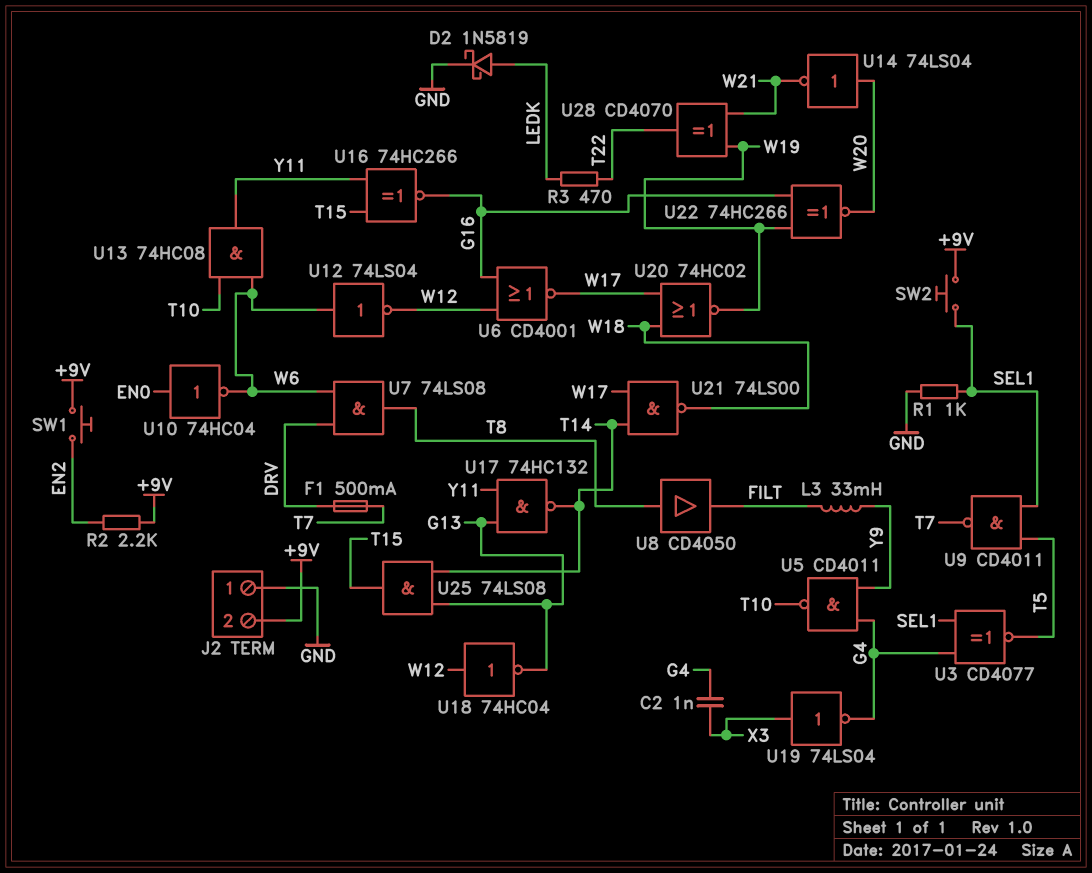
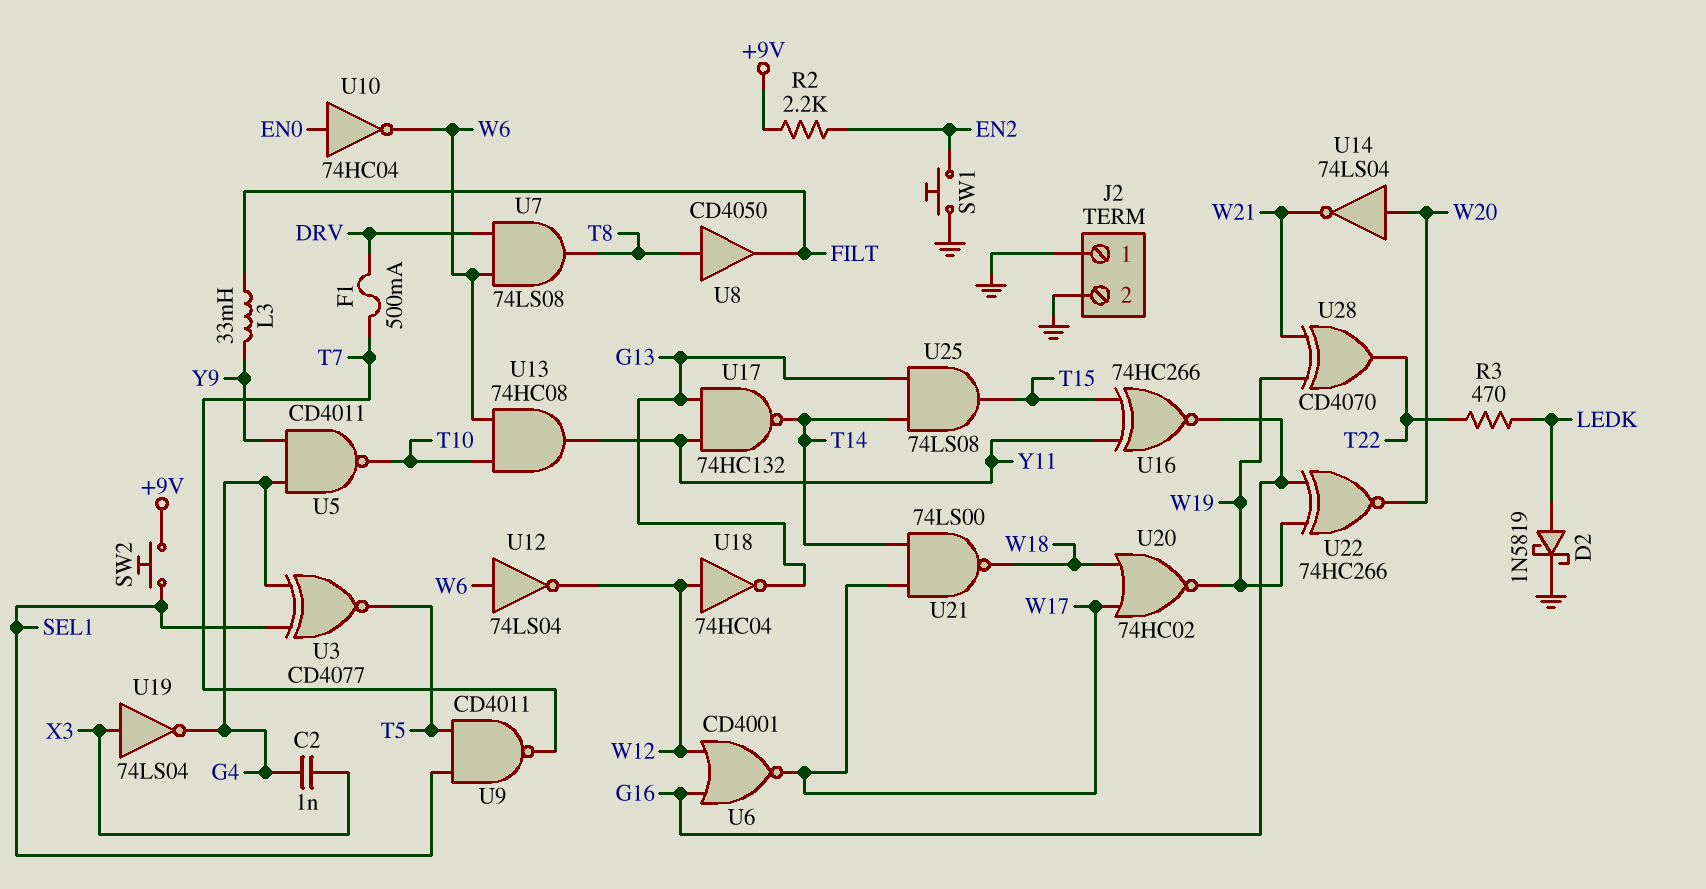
J2 pin 2: +9V -> GND
R1: 1k (GND, SEL1) -> none
SW1: button (+9V, EN2) -> button (EN2, GND)

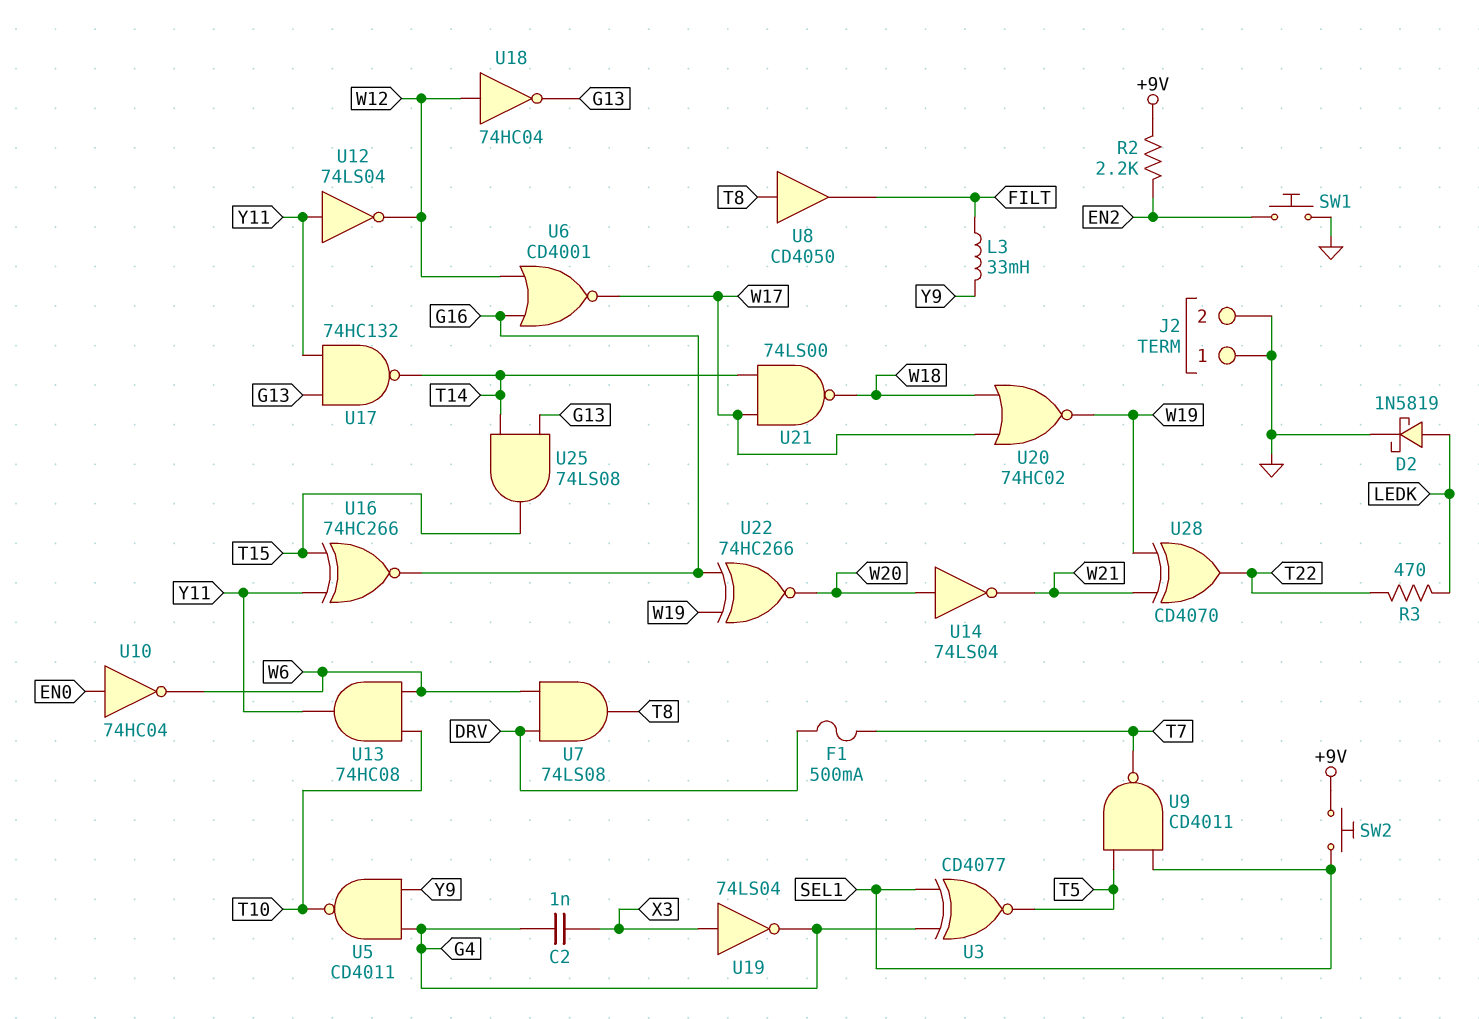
U12: NOT 74LS04 (in W6, out W12) -> NOT 74LS04 (in Y11, out W12)

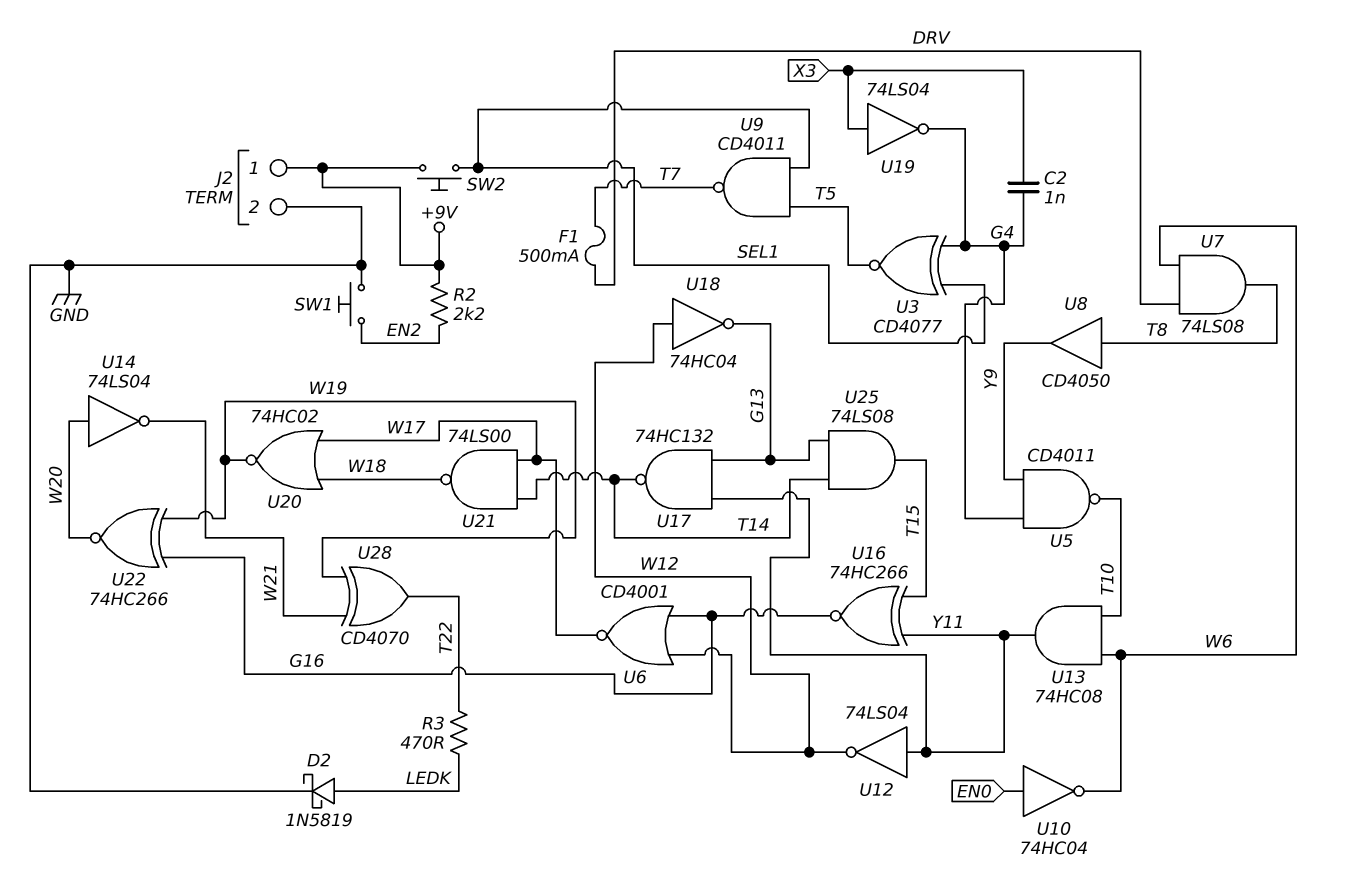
J2 pin 1: GND -> +9V
L3: 33mH (FILT, Y9) -> none
U8: buffer CD4050 (in T8, out FILT) -> buffer CD4050 (in T8, out Y9)

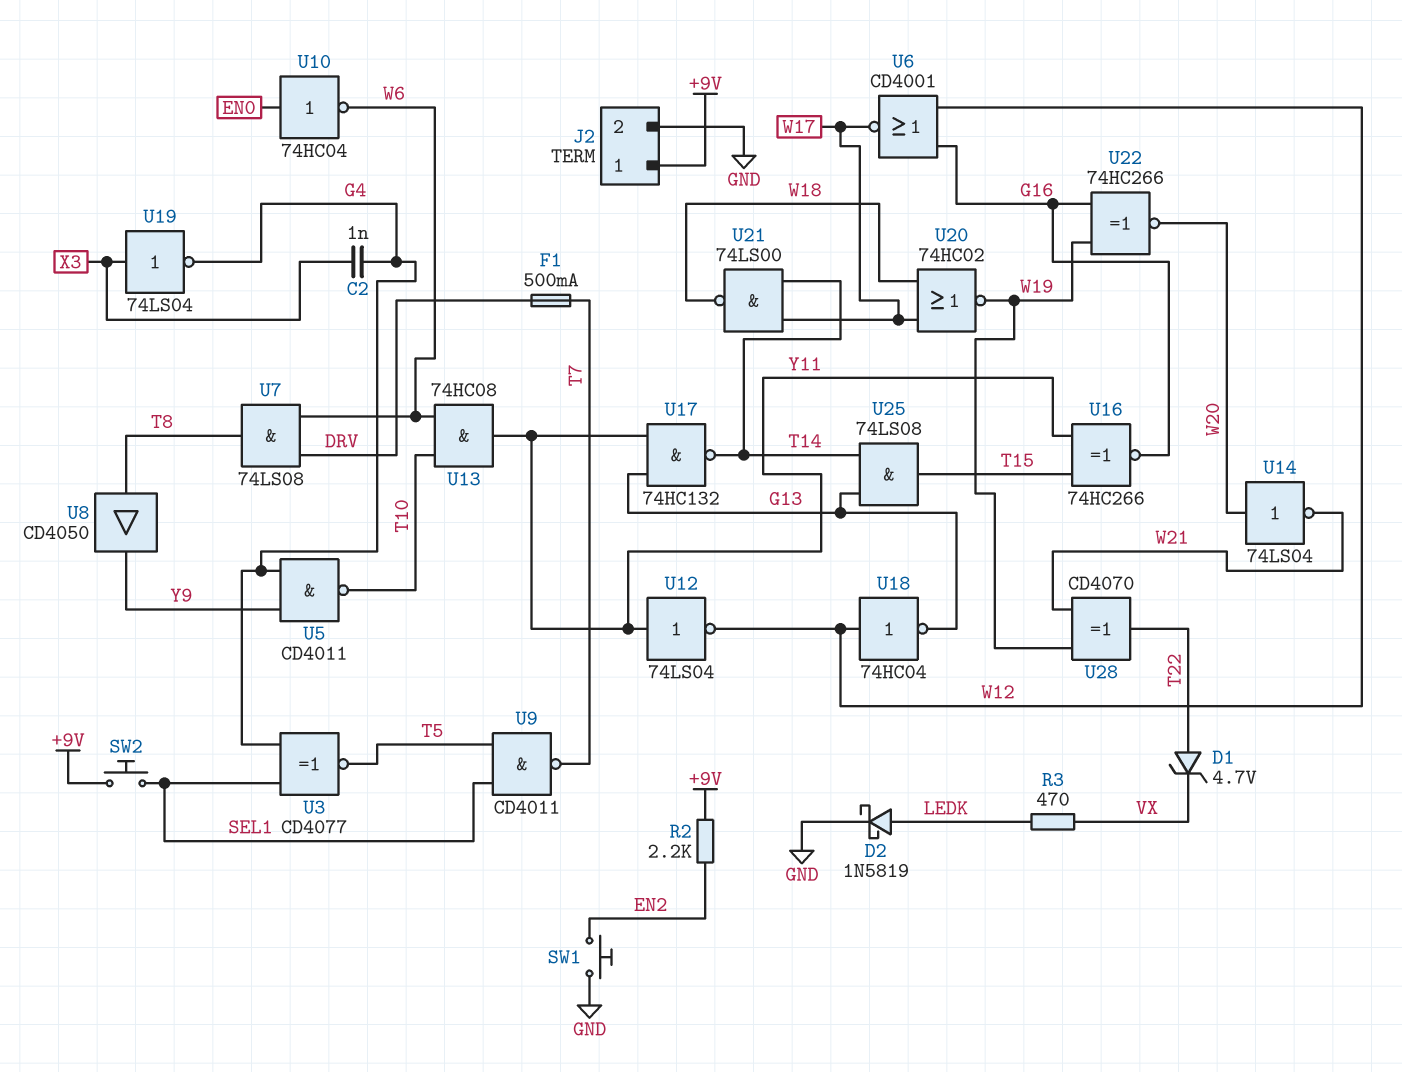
D1: none -> zener 4.7V (A T22, K VX)
R3: 470 (LEDK, T22) -> 470 (LEDK, VX)

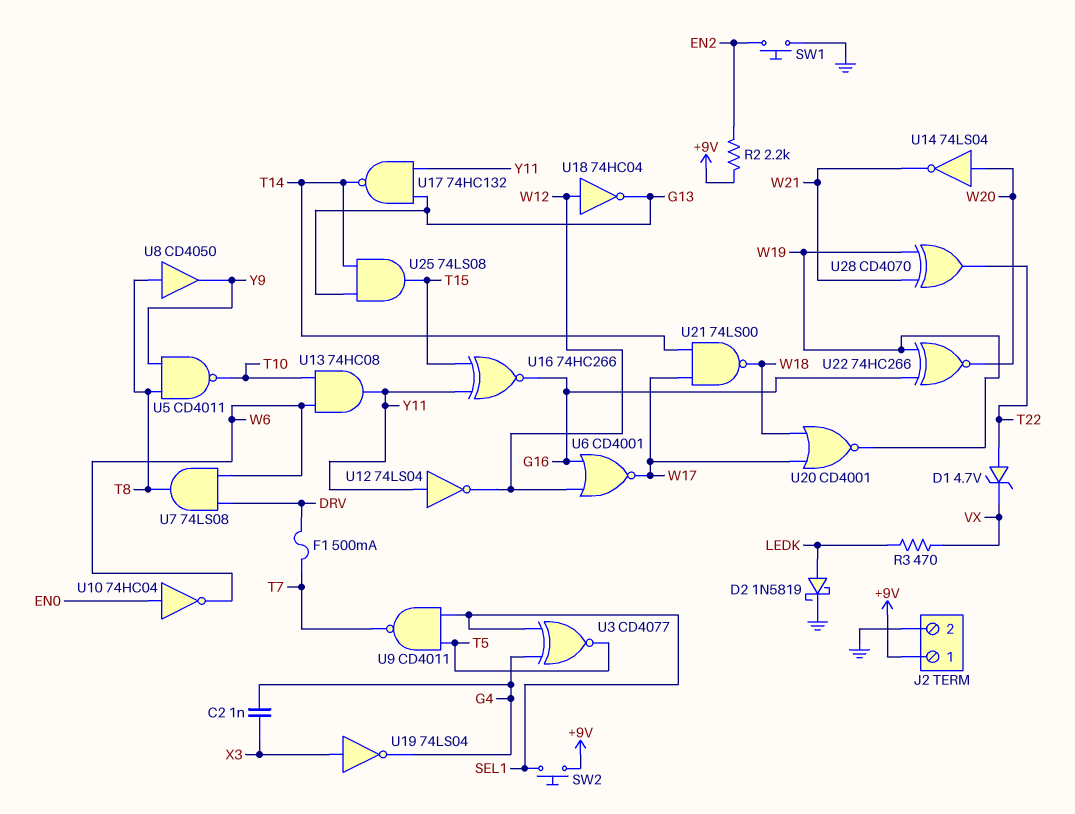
U5: NAND CD4011 (in G4, in Y9, out T10) -> NAND CD4011 (in T8, in Y9, out T10)
U20: NOR 74HC02 (in W17, in W18, out W19) -> NOR CD4001 (in W17, in W18, out W19)

